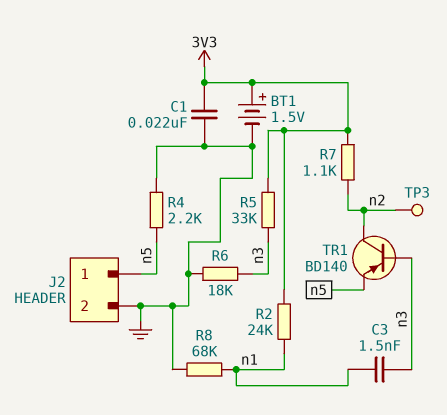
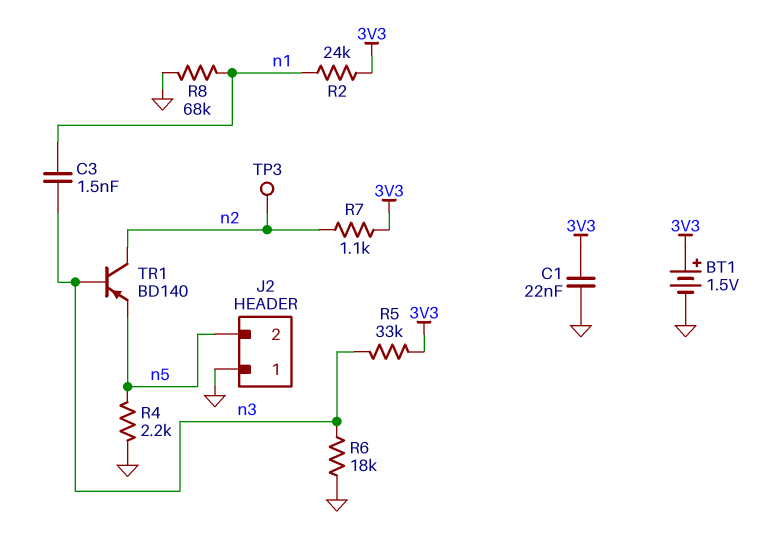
J2 pin 1: n5 -> GND
J2 pin 2: GND -> n5

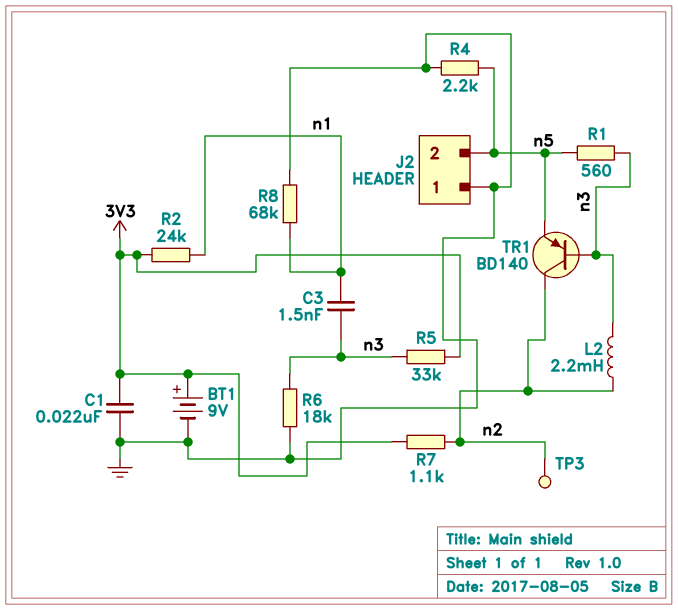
BT1: 1.5V (plus 3V3, minus GND) -> 9V (plus 3V3, minus GND)
L2: none -> 2.2mH (n2, n3)
R1: none -> 560 (n3, n5)

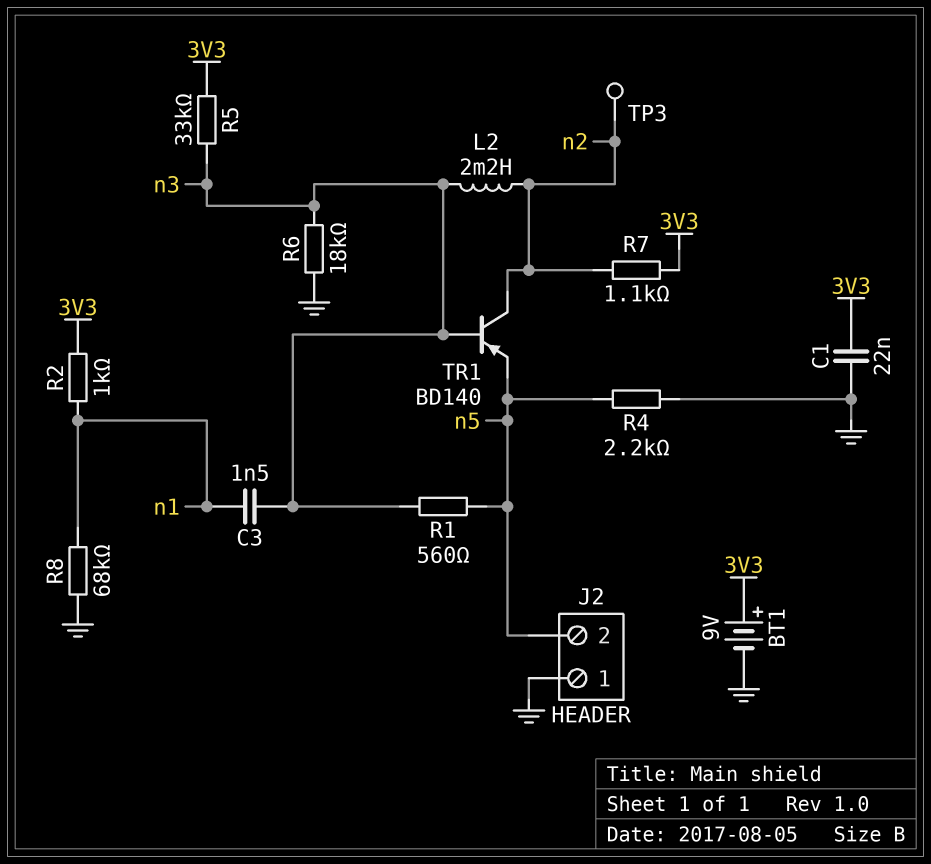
R2: 24k (3V3, n1) -> 1k (3V3, n1)

